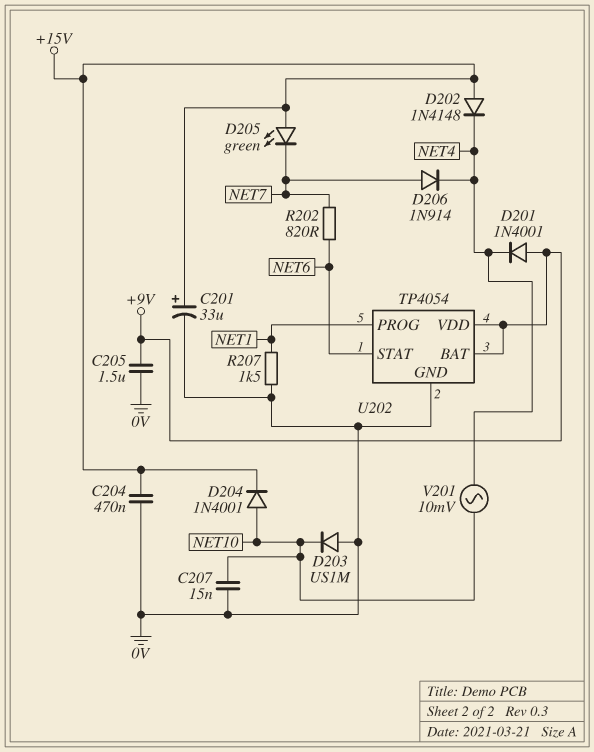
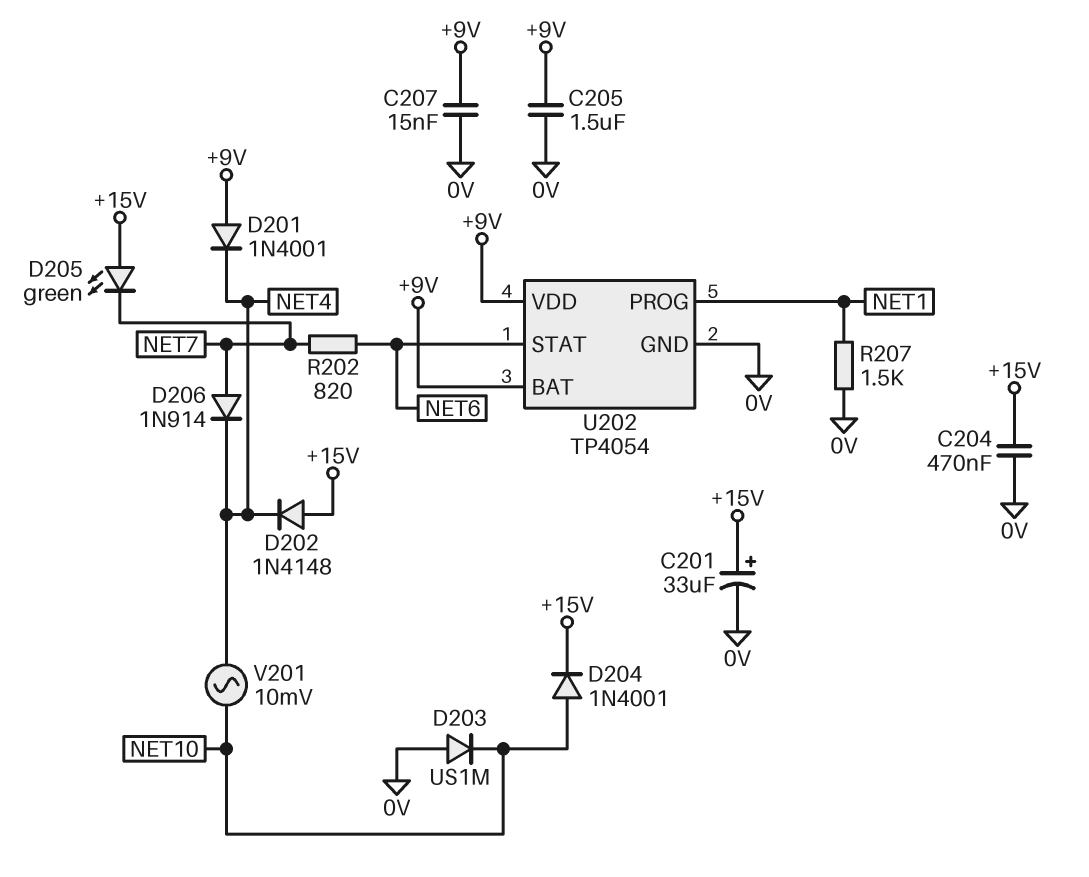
C207: 15nF (0V, NET10) -> 15nF (+9V, 0V)

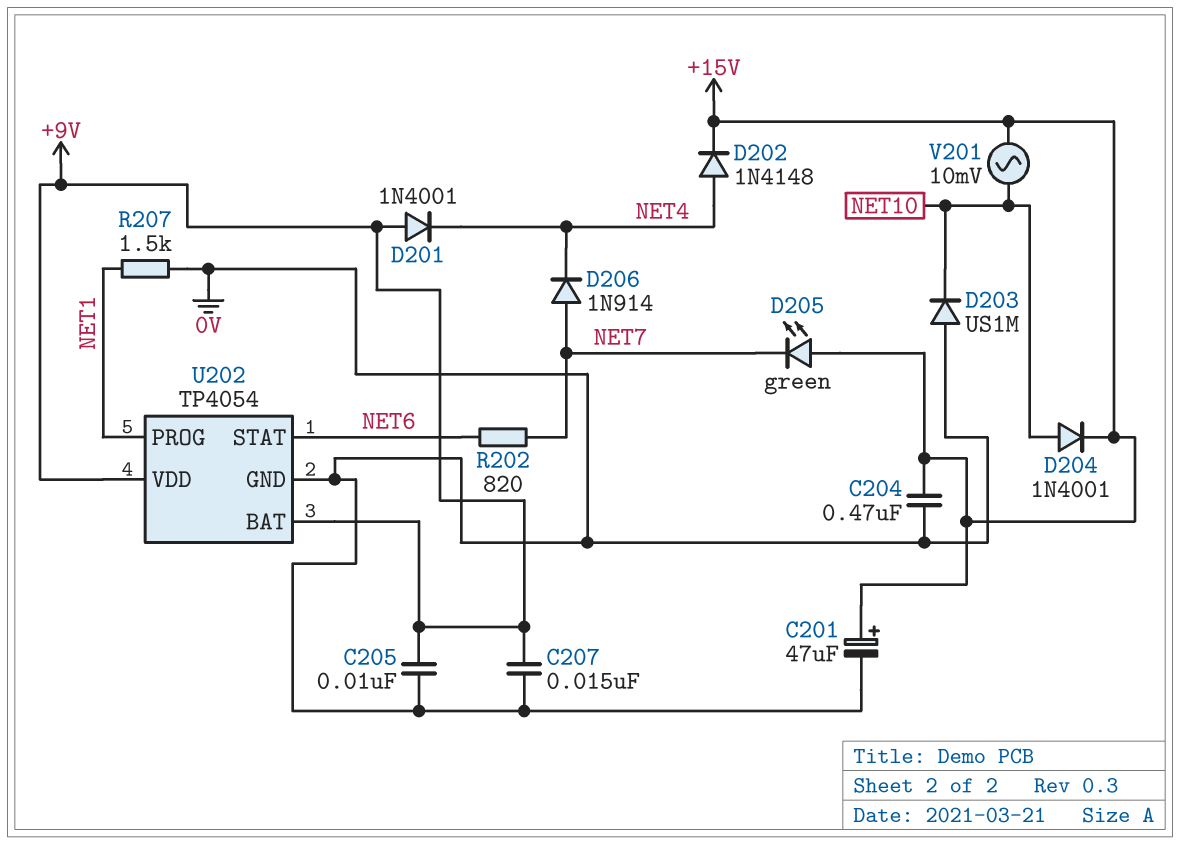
C201: 33uF (plus +15V, minus 0V) -> 47uF (plus +15V, minus 0V)
C205: 1.5uF (+9V, 0V) -> 10nF (+9V, 0V)
D202: diode 1N4148 (A +15V, K NET4) -> diode 1N4148 (A NET4, K +15V)
V201: AC 10mV (NET4, NET10) -> AC 10mV (+15V, NET10)

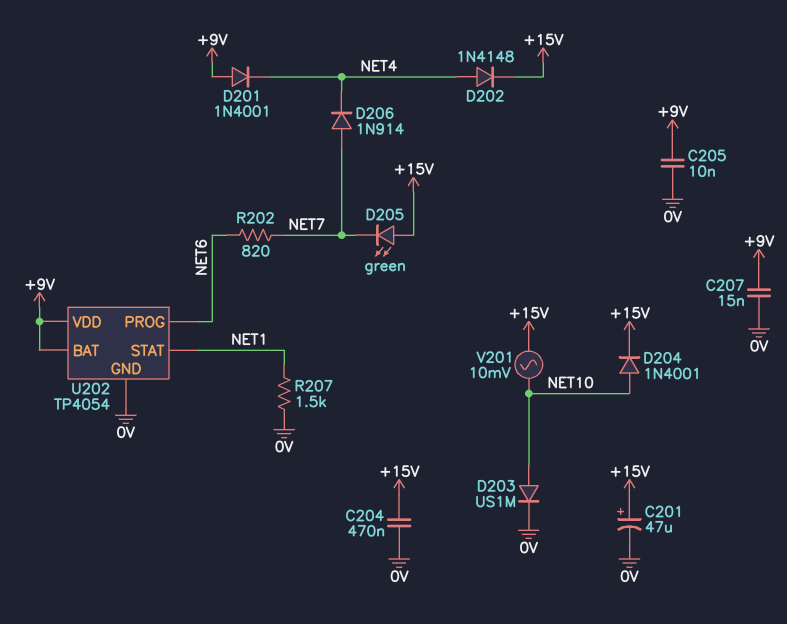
D203: diode US1M (A 0V, K NET10) -> diode US1M (A NET10, K 0V)
U202 pin PROG: NET1 -> NET6
U202 pin STAT: NET6 -> NET1

